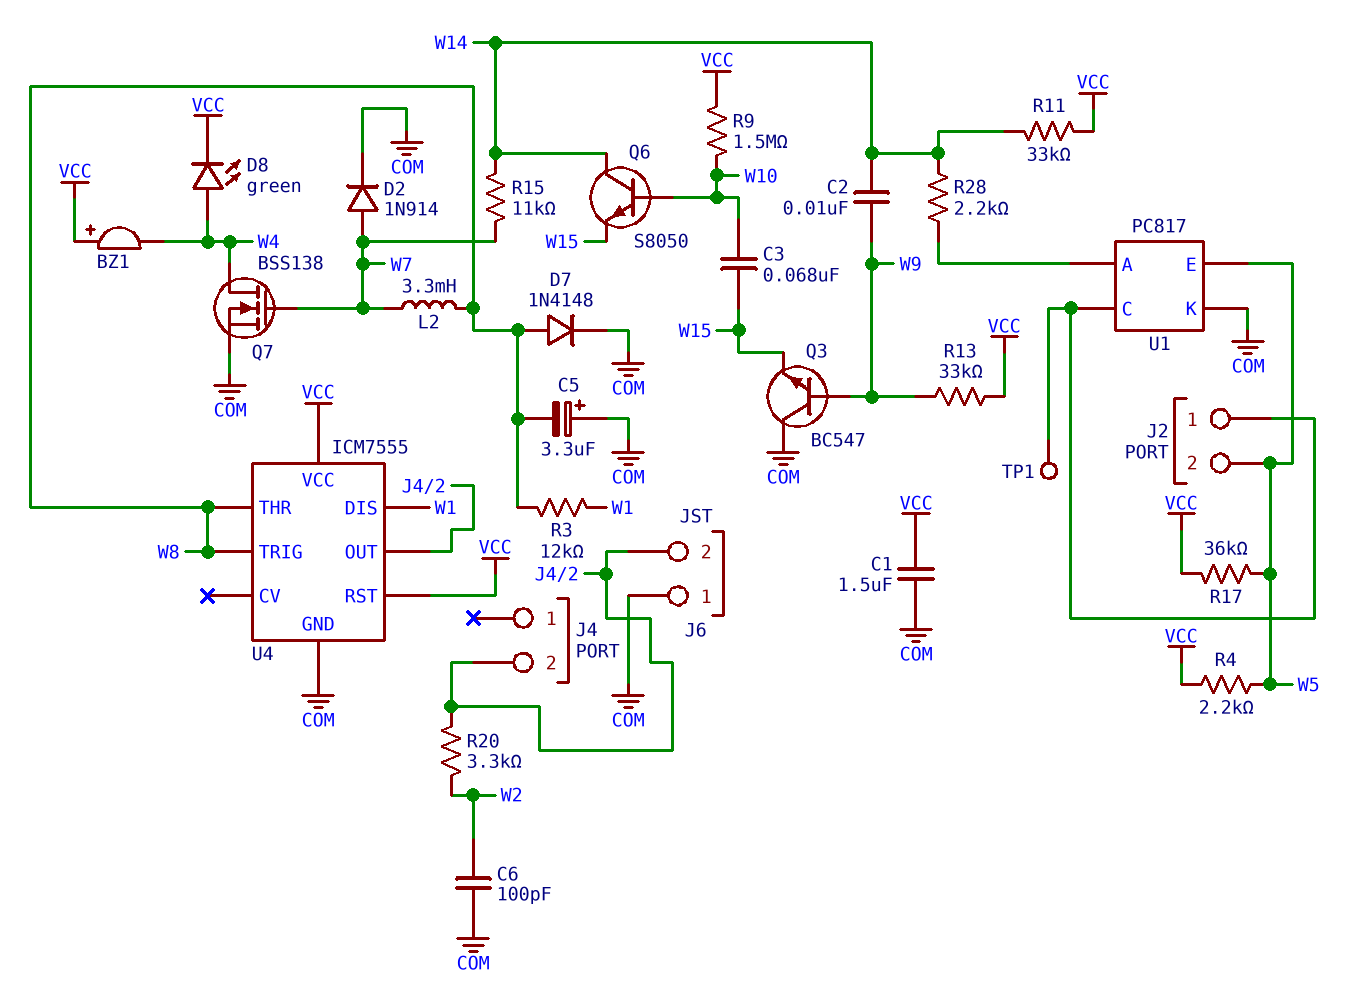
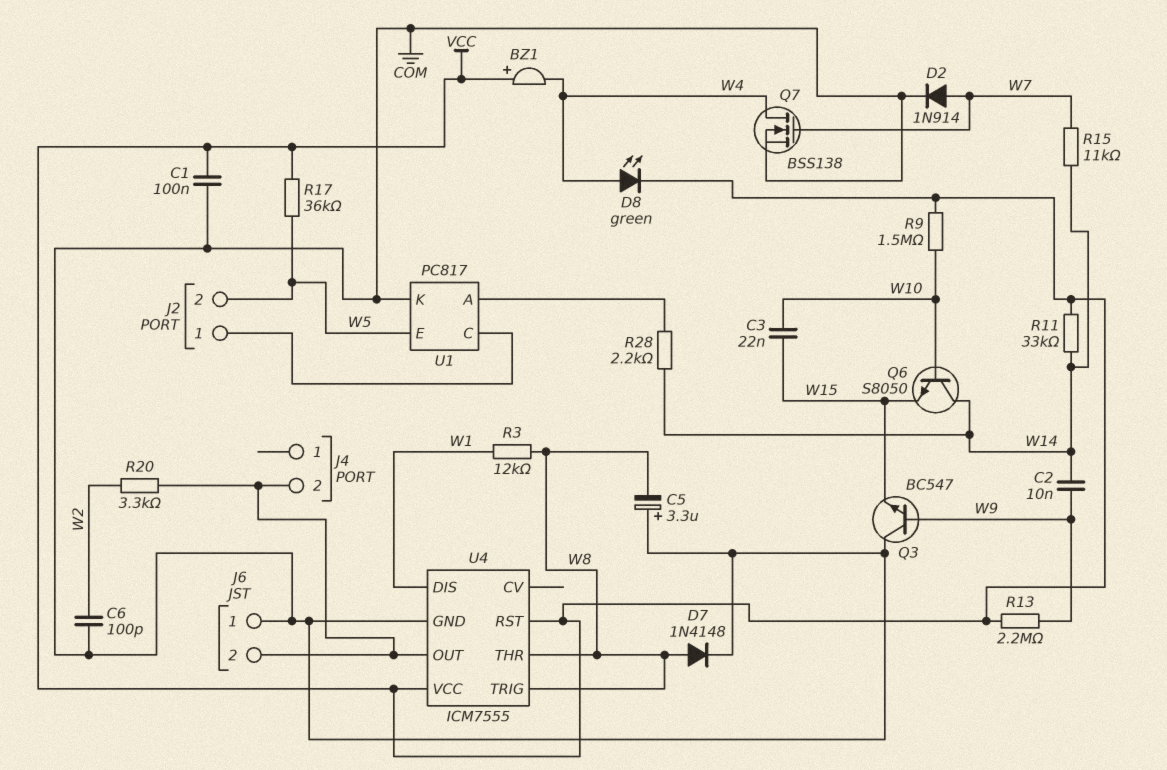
C1: 1.5uF (COM, VCC) -> 100nF (COM, VCC)
C3: 68nF (W10, W15) -> 22nF (W10, W15)
L2: 3.3mH (W7, W8) -> none
R4: 2.2k (VCC, W5) -> none
R13: 33k (VCC, W9) -> 2.2M (VCC, W9)
TP1: test point (J2/1) -> none

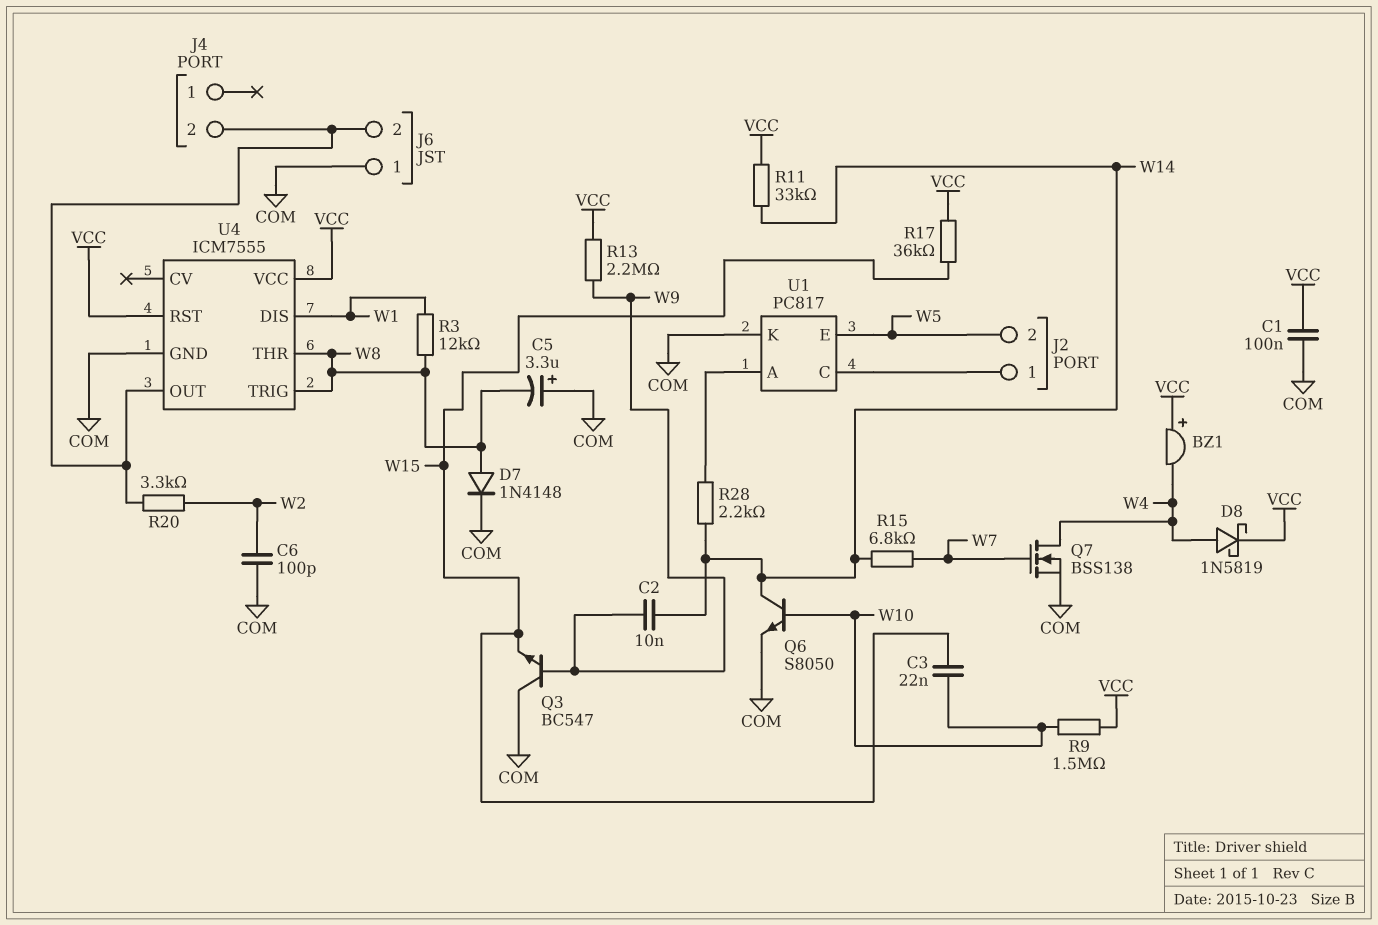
D2: diode 1N914 (A W7, K COM) -> none
D8: LED green (A W4, K VCC) -> schottky 1N5819 (A W4, K VCC)
Q6: NPN S8050 (B W10, C W14, E W15) -> NPN S8050 (B W10, C W14, E COM)
R15: 11k (W7, W14) -> 6.8k (W7, W14)
R17: 36k (VCC, W5) -> 36k (VCC, W15)

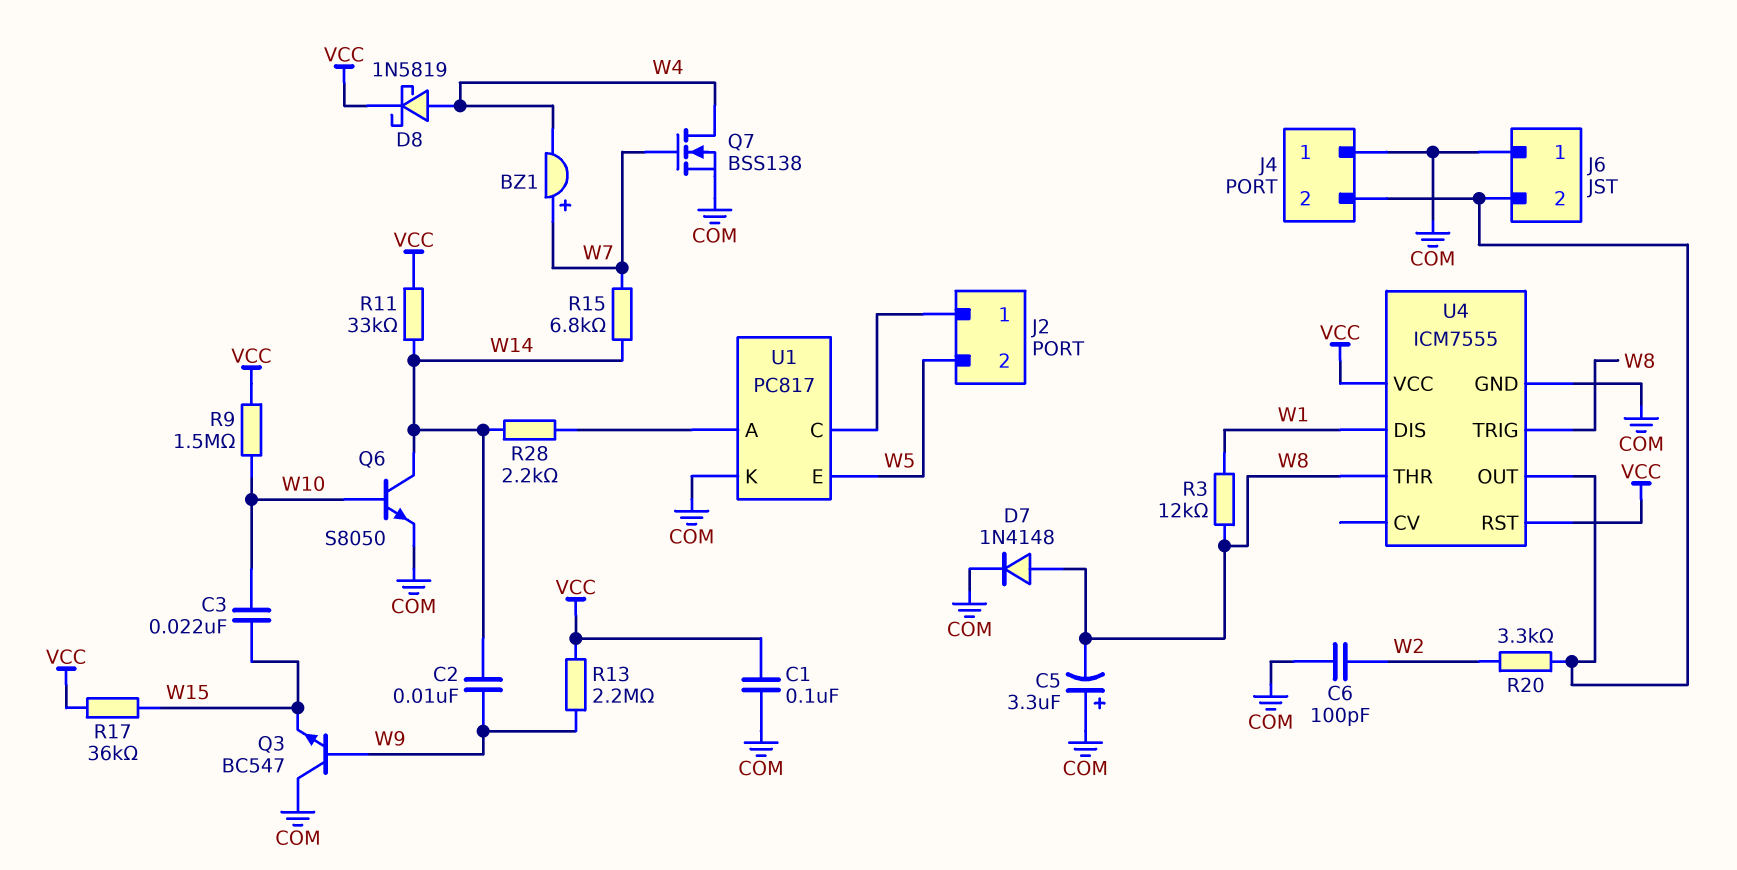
BZ1: buzzer (plus VCC, minus W4) -> buzzer (plus W7, minus W4)
J4 pin 1: none -> COM

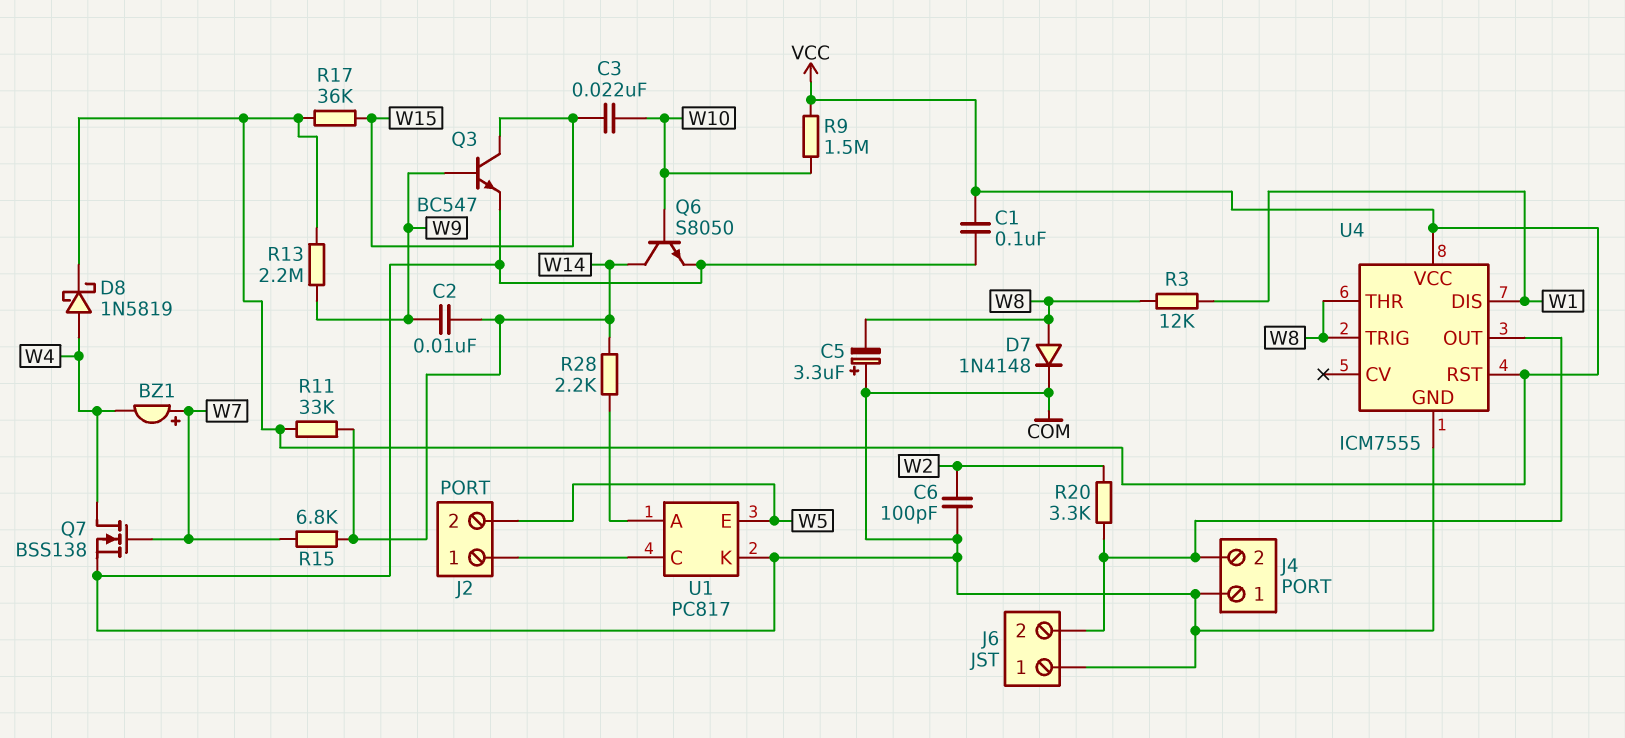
Q3: NPN BC547 (B W9, C COM, E W15) -> NPN BC547 (B W9, C W15, E COM)

